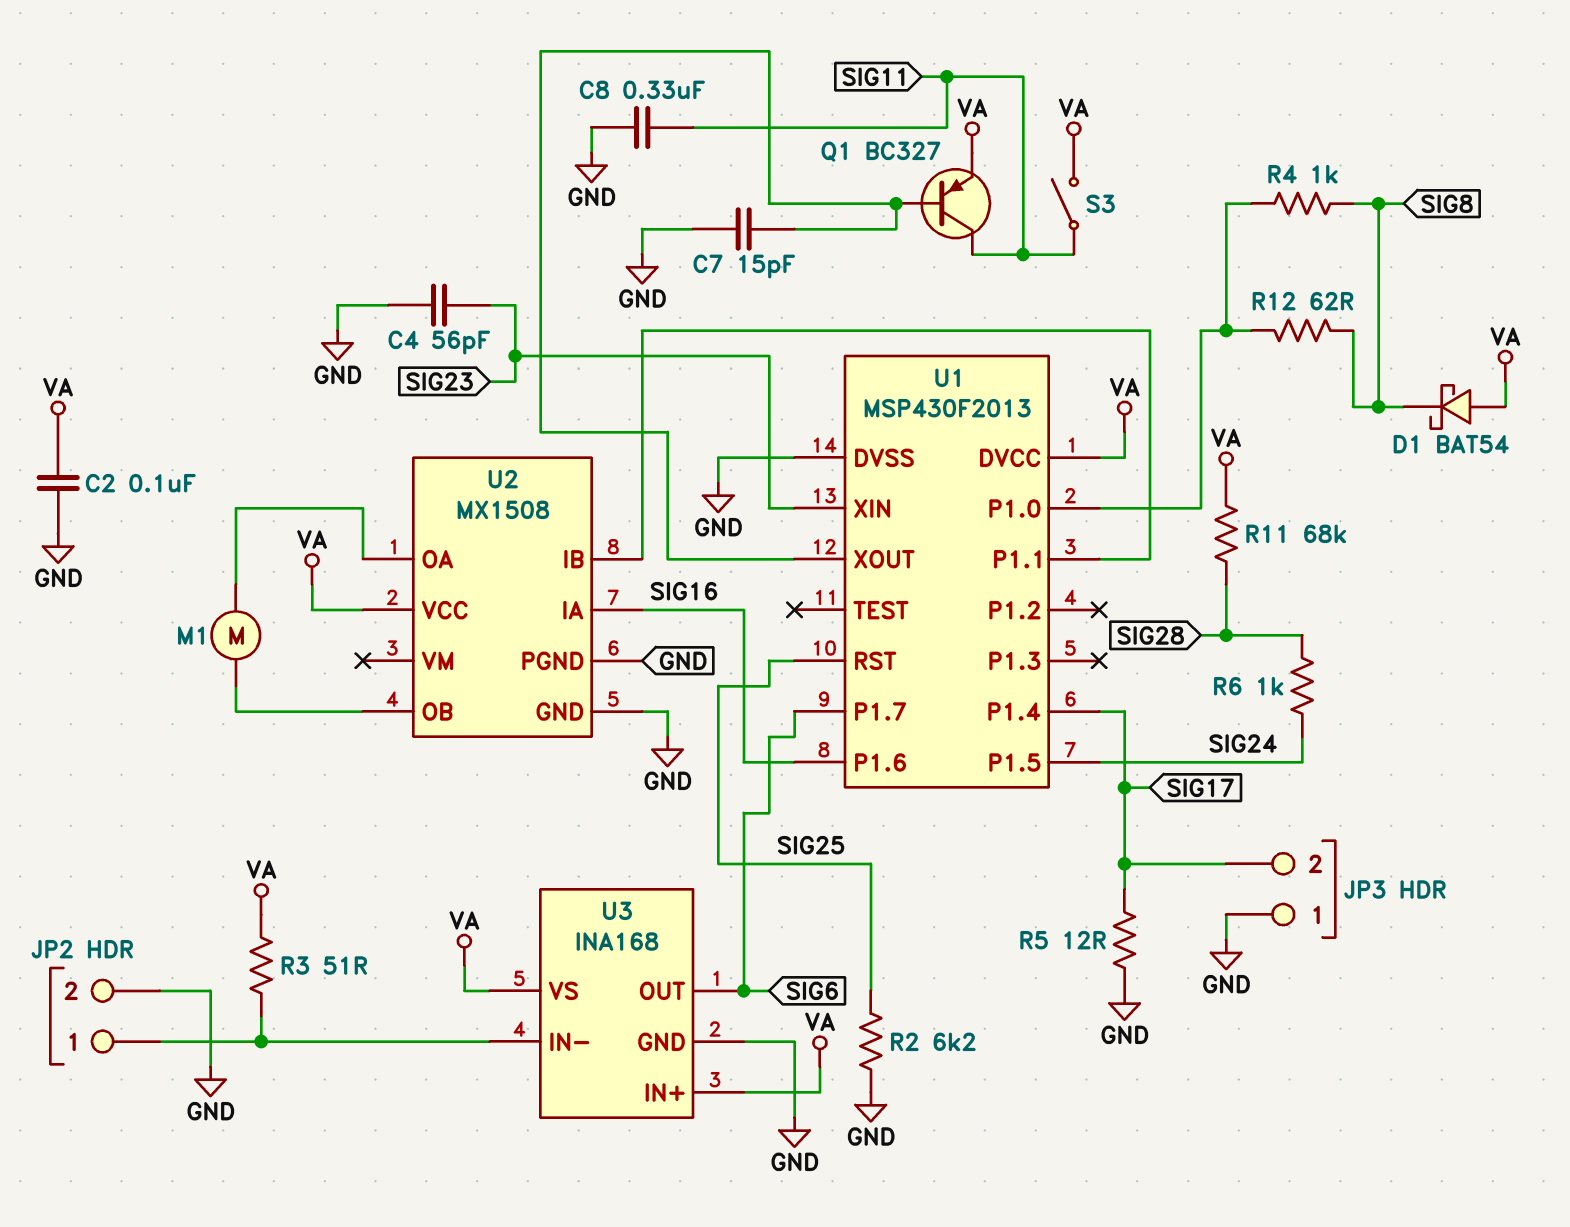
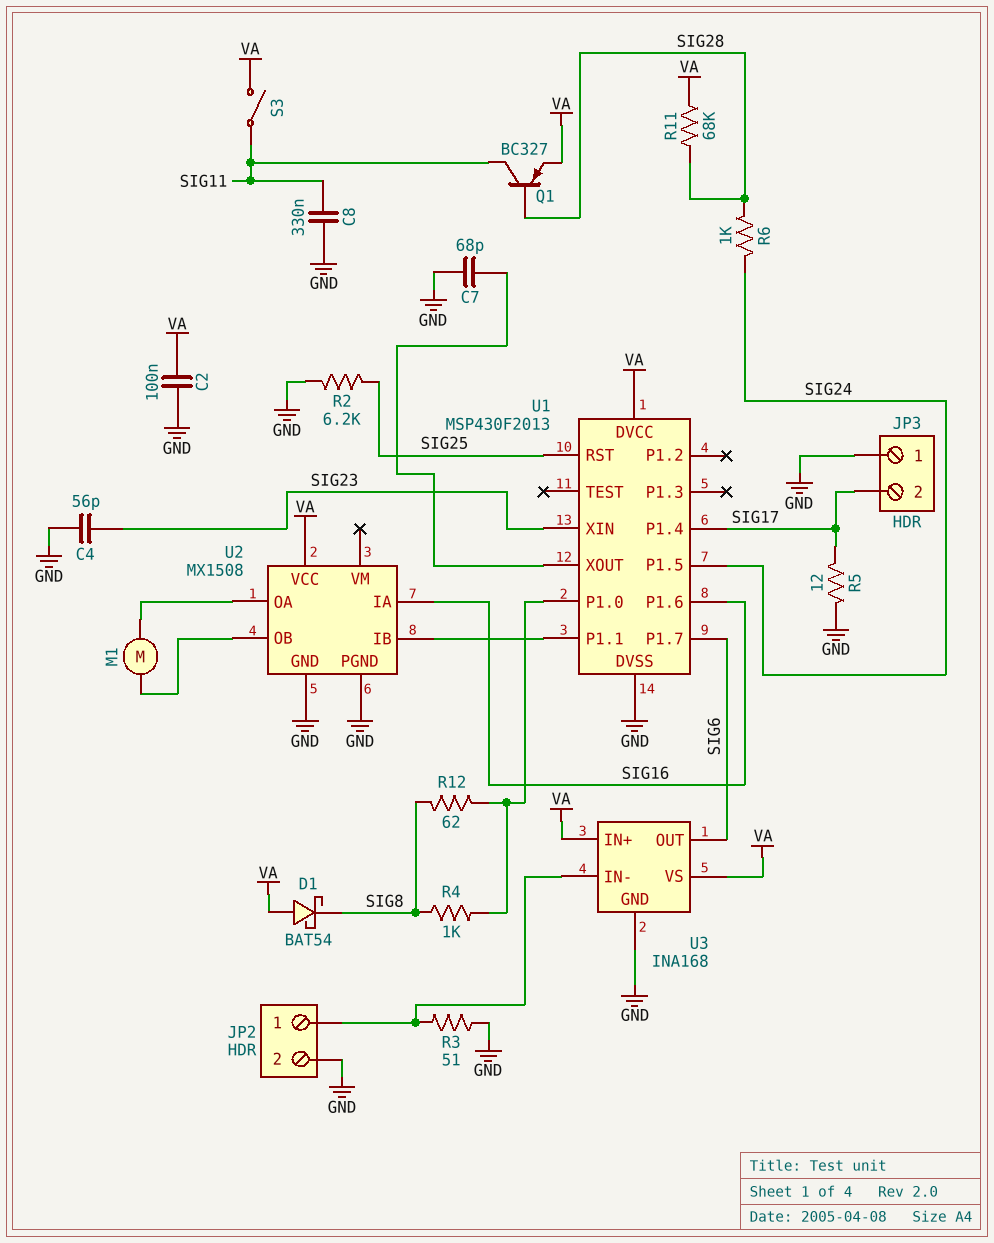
C7: 15pF (GND, U1/XOUT) -> 68pF (GND, U1/XOUT)
Q1: PNP BC327 (B U1/XOUT, C SIG11, E VA) -> PNP BC327 (B SIG28, C SIG11, E VA)
R3: 51 (JP2/1, VA) -> 51 (GND, JP2/1)

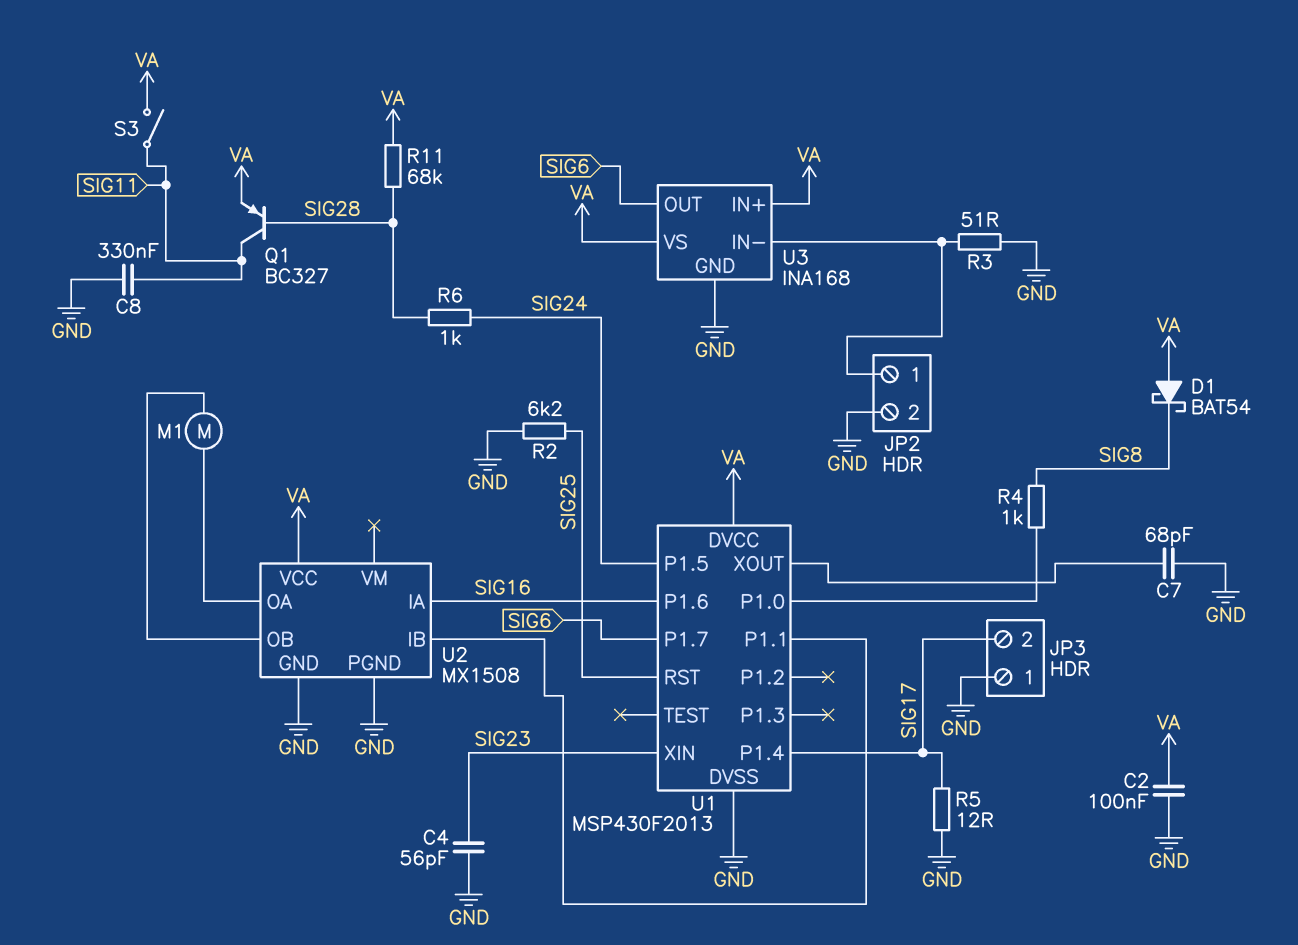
R12: 62 (SIG8, U1/P1.0) -> none

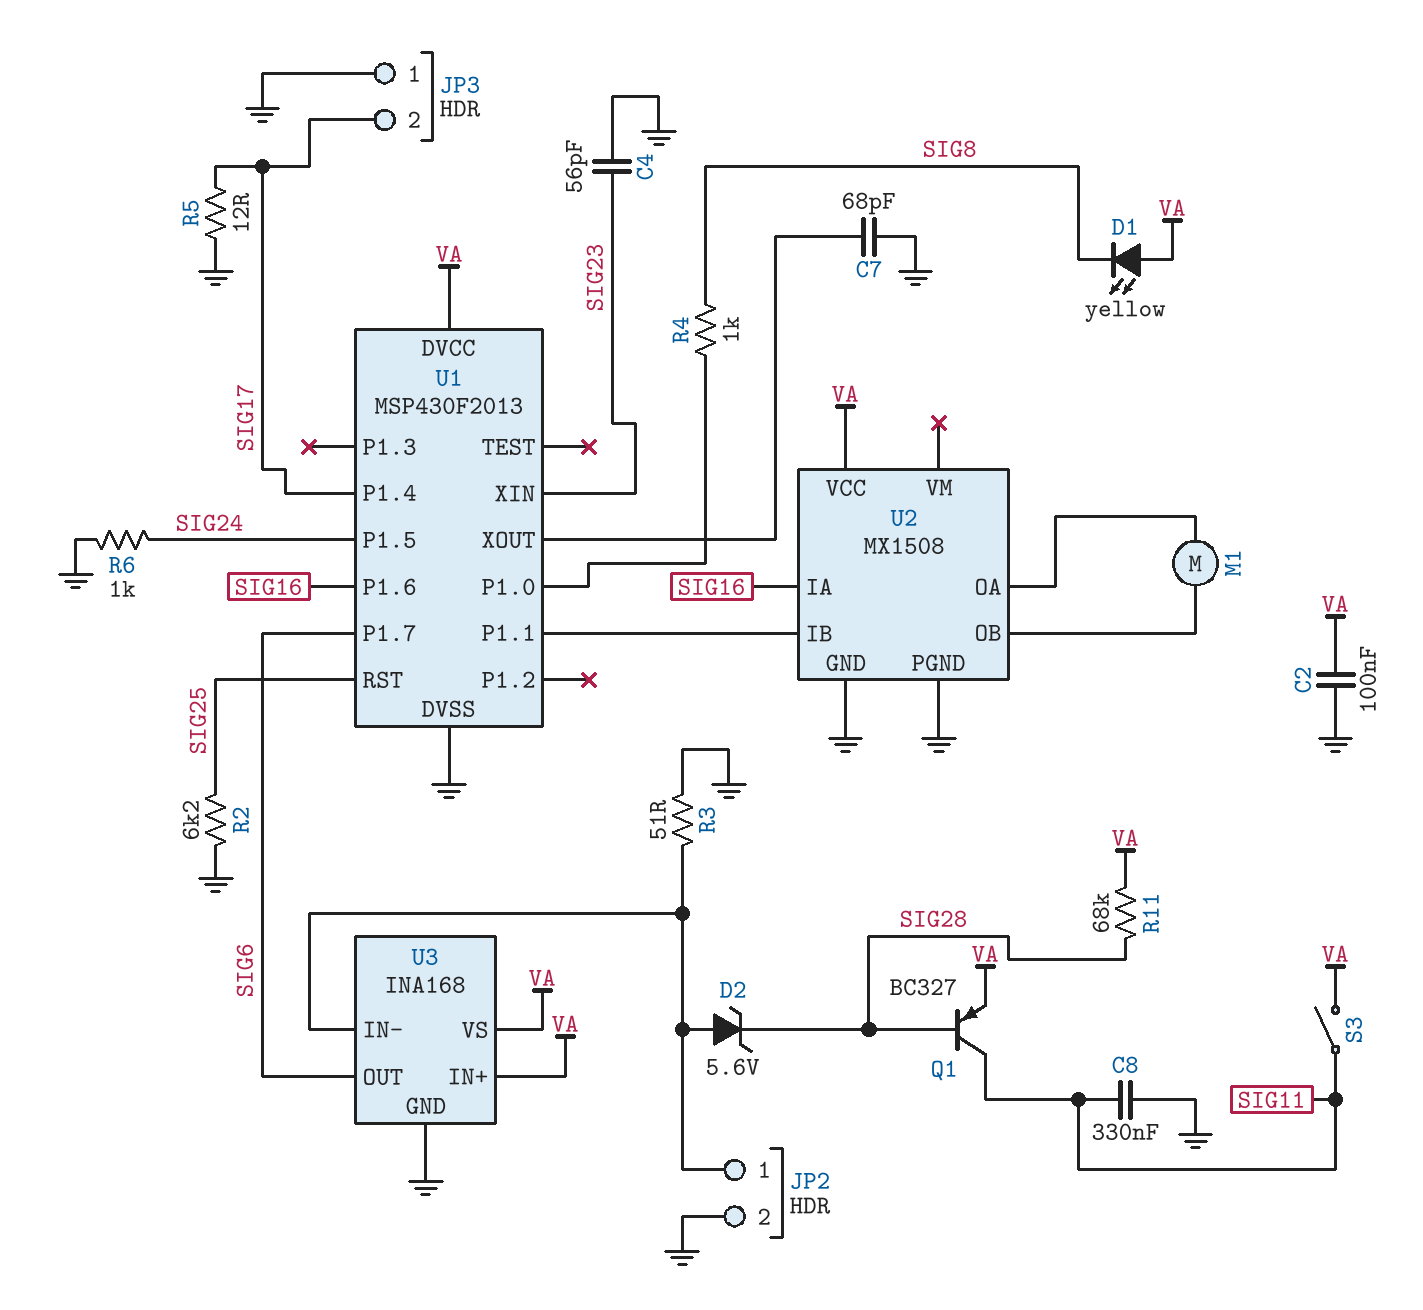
D1: schottky BAT54 (A VA, K SIG8) -> LED yellow (A VA, K SIG8)
D2: none -> zener 5.6V (A JP2/1, K SIG28)
R6: 1k (SIG24, SIG28) -> 1k (GND, SIG24)

